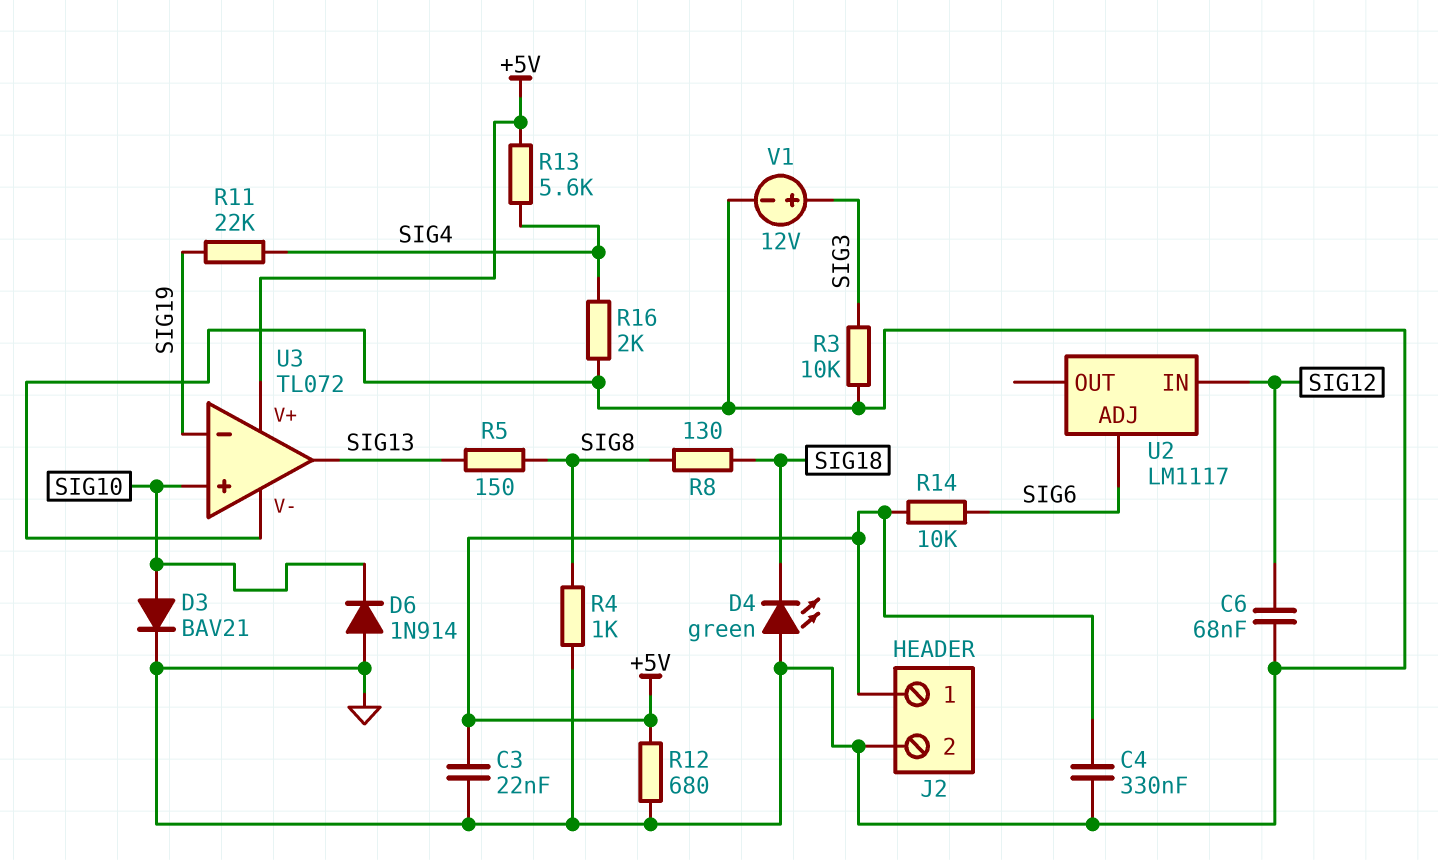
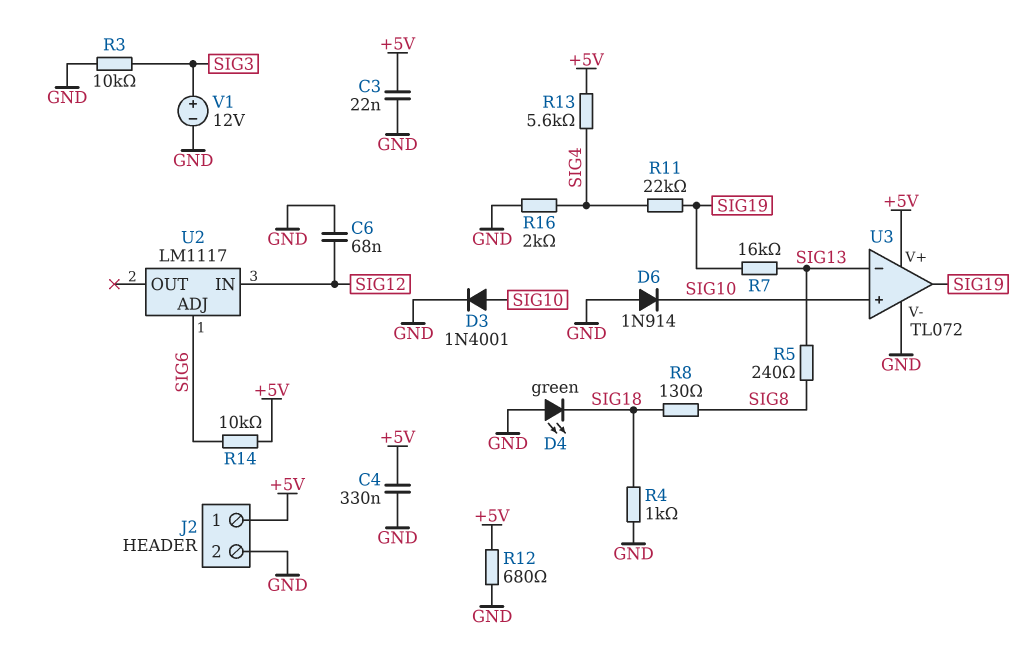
D3: diode BAV21 (A SIG10, K GND) -> diode 1N4001 (A SIG10, K GND)
R4: 1k (GND, SIG8) -> 1k (GND, SIG18)
R5: 150 (SIG8, SIG13) -> 240 (SIG8, SIG13)
R7: none -> 16k (SIG13, SIG19)
U3 pin in-: SIG19 -> SIG13
U3 pin out: SIG13 -> SIG19

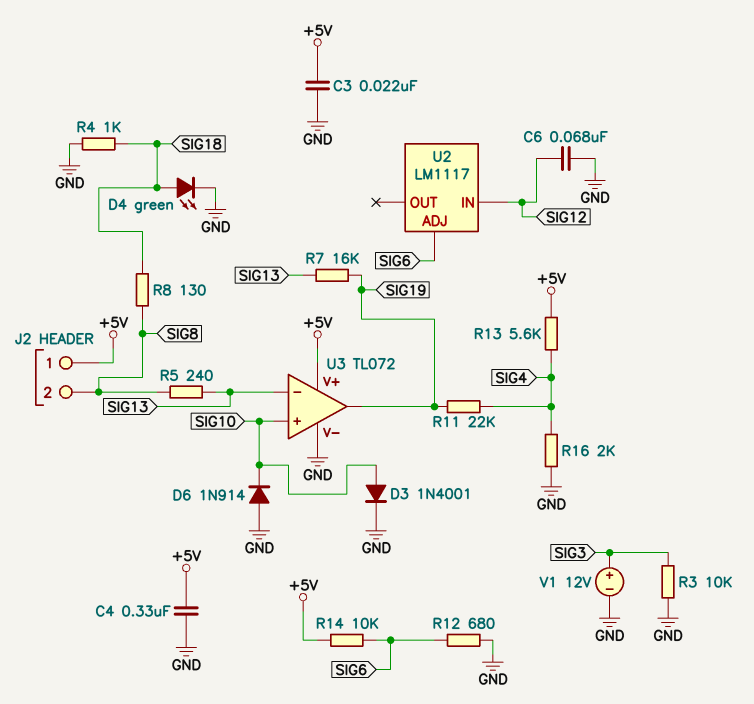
D4: LED green (A GND, K SIG18) -> LED green (A SIG18, K GND)
J2 pin 2: GND -> SIG8
R12: 680 (+5V, GND) -> 680 (GND, SIG6)

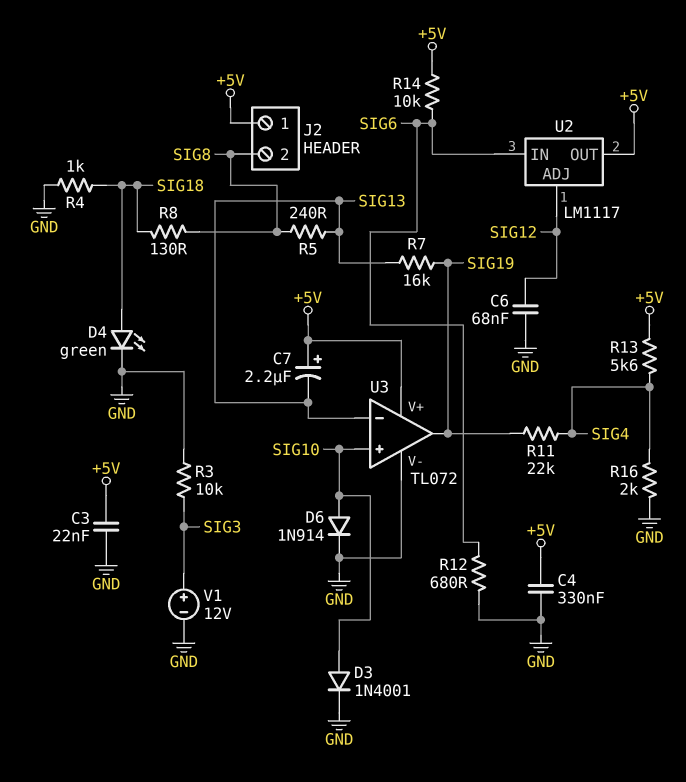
C7: none -> 2.2uF (plus +5V, minus SIG13)
D6: diode 1N914 (A GND, K SIG10) -> diode 1N914 (A SIG10, K GND)
U2 pin ADJ: SIG6 -> SIG12
U2 pin IN: SIG12 -> SIG6
U2 pin OUT: none -> +5V

